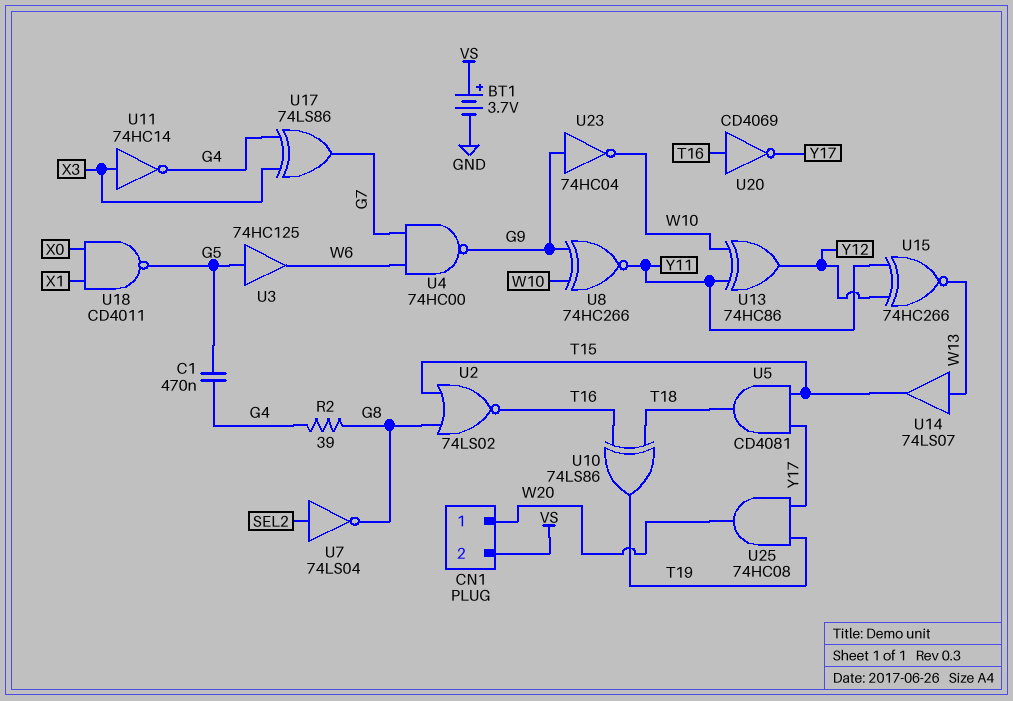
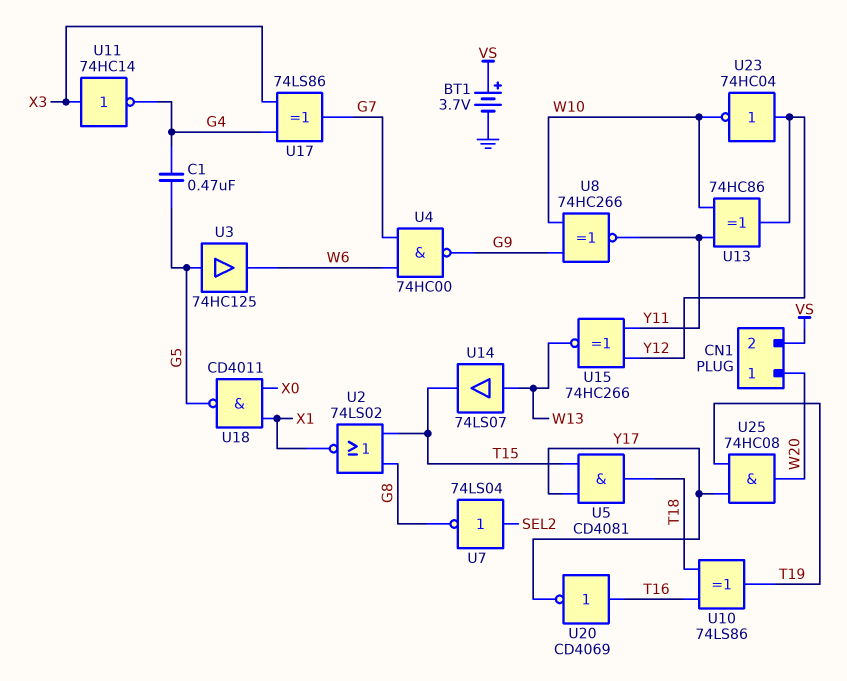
R2: 39 (G4, G8) -> none
U2: NOR 74LS02 (in G8, in T15, out T16) -> NOR 74LS02 (in G8, in T15, out X1)
U23: NOT 74HC04 (in G9, out W10) -> NOT 74HC04 (in Y12, out W10)

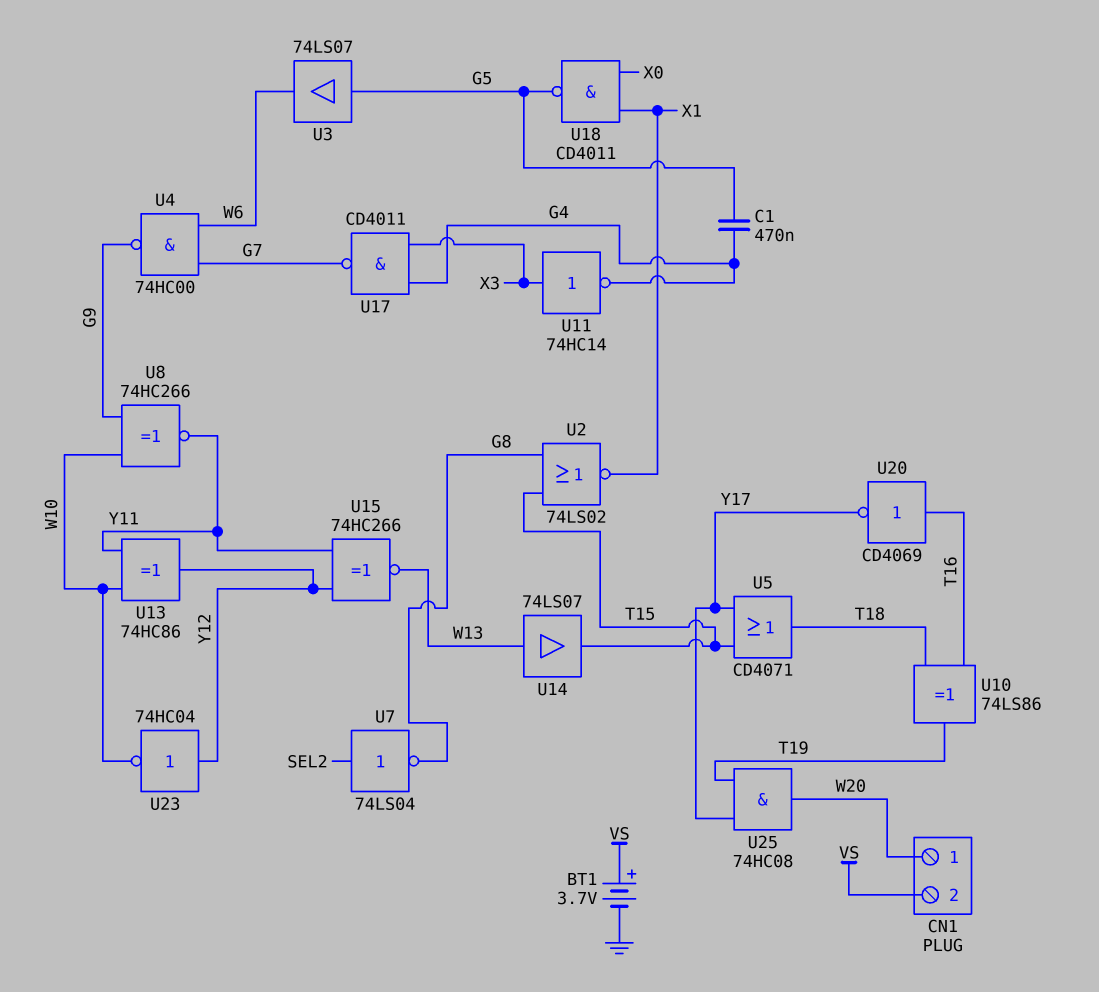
U3: buffer 74HC125 (in G5, out W6) -> buffer 74LS07 (in G5, out W6)
U5: AND CD4081 (in T15, in Y17, out T18) -> OR CD4071 (in T15, in Y17, out T18)
U17: XOR 74LS86 (in G4, in X3, out G7) -> NAND CD4011 (in G4, in X3, out G7)

